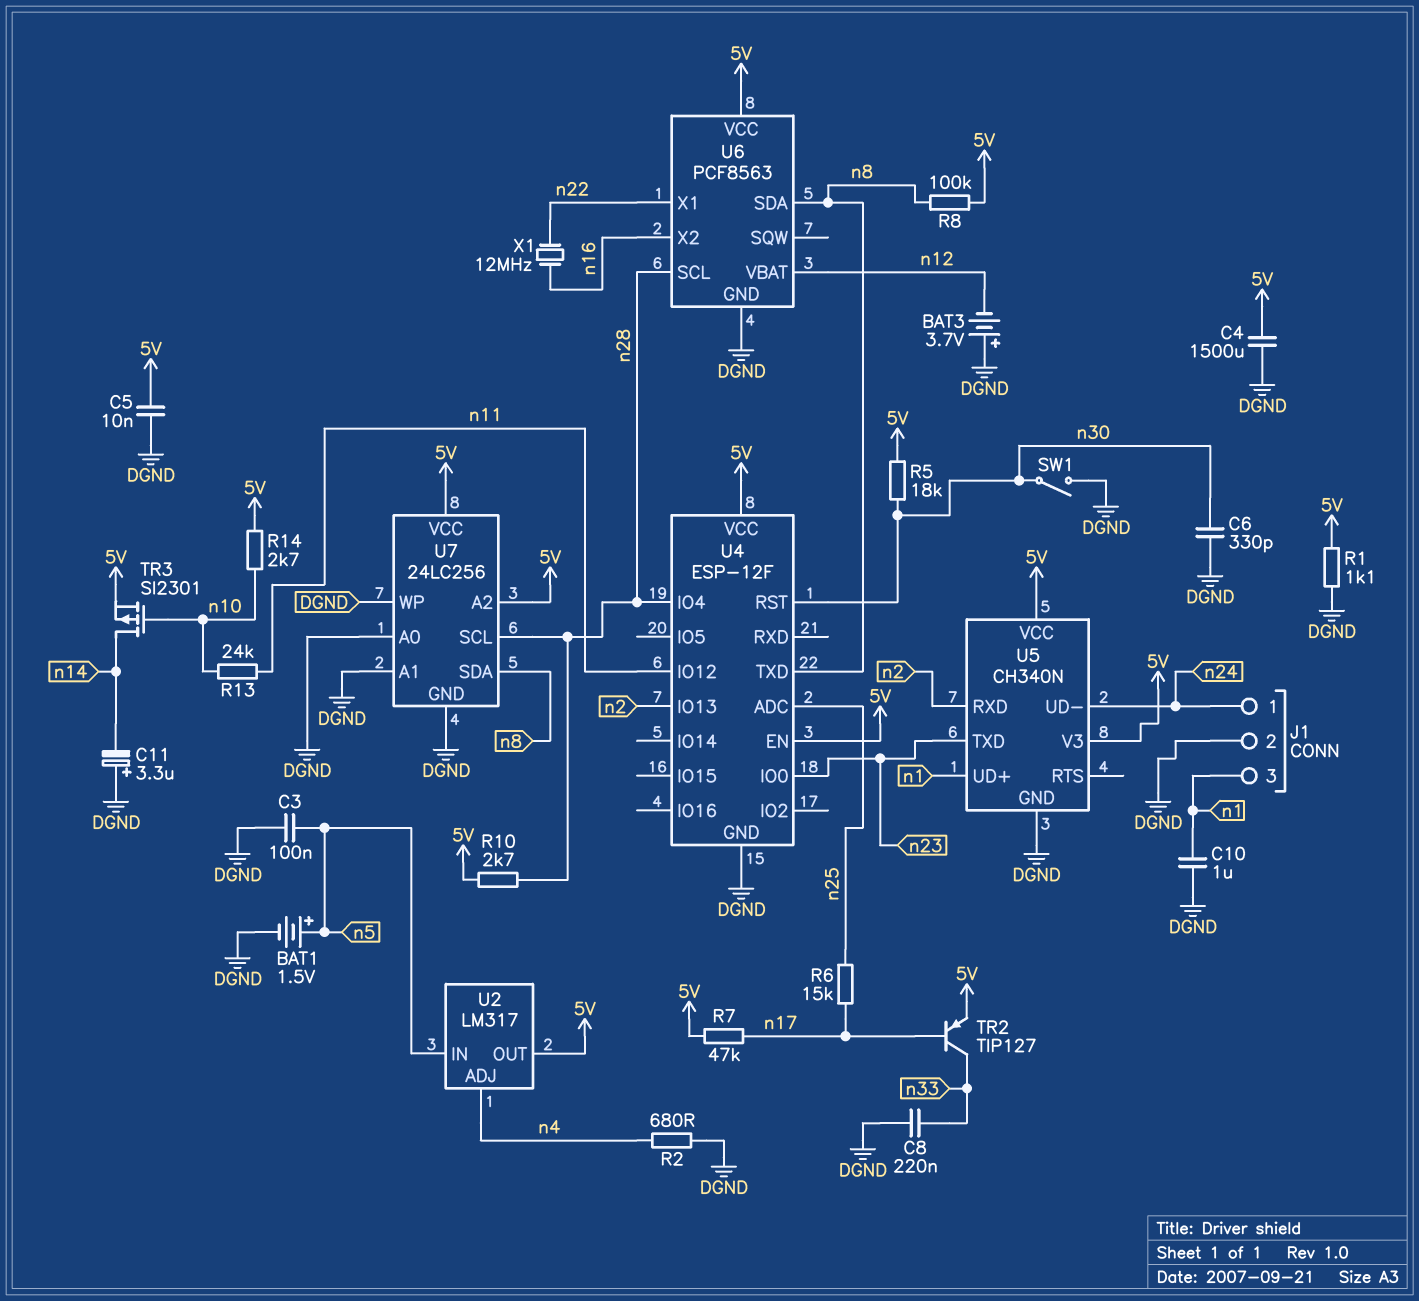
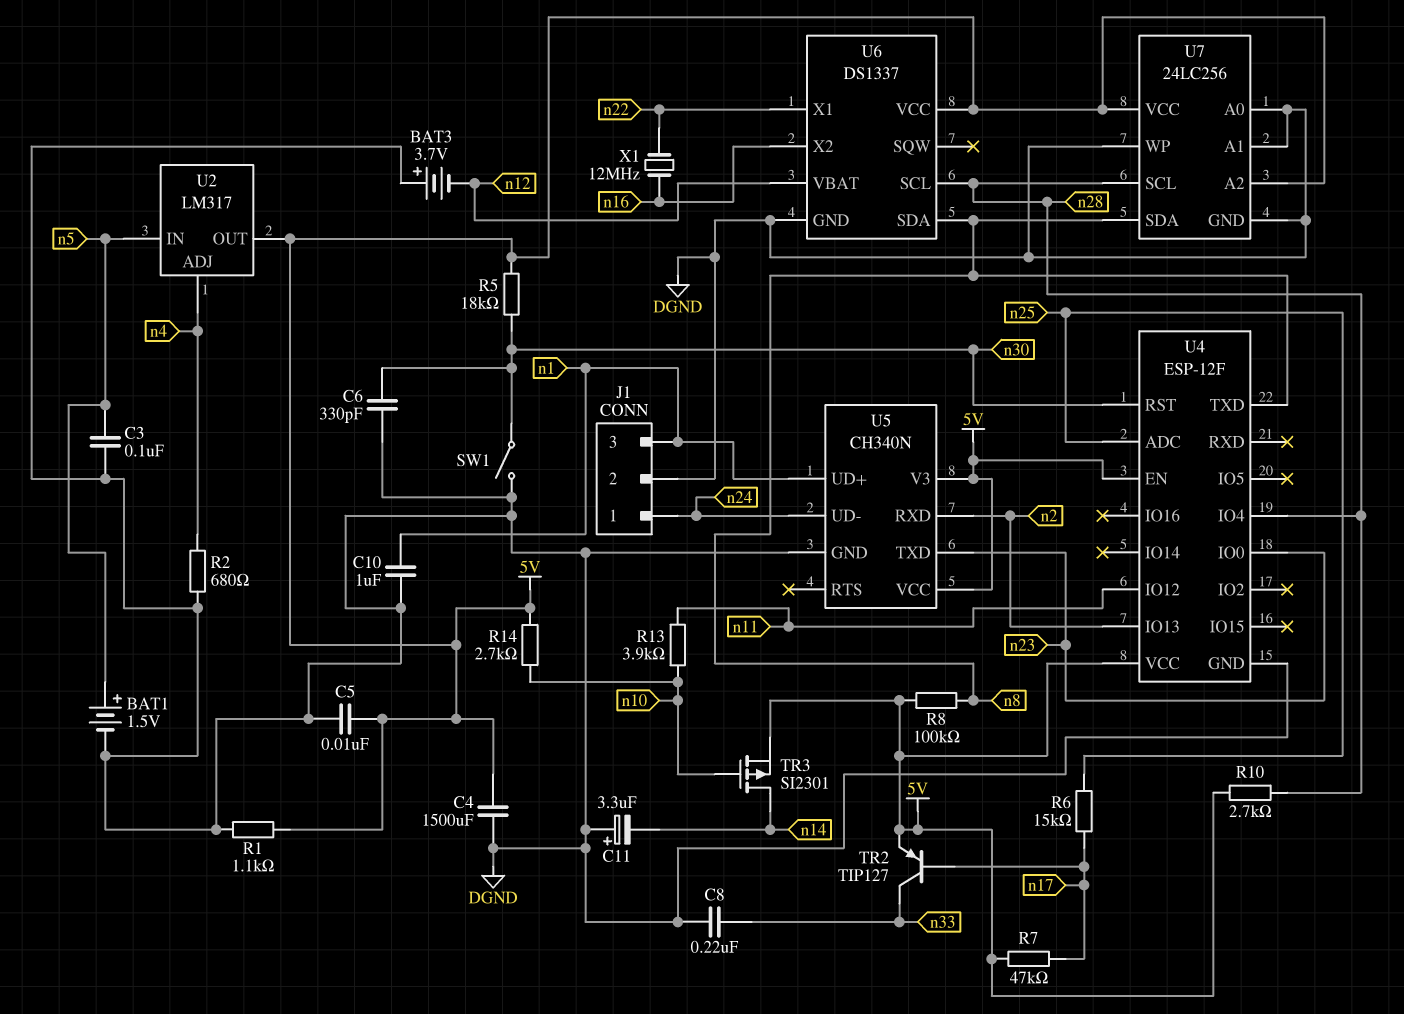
R13: 24k (n10, n11) -> 3.9k (n10, n11)
U6: PCF8563 -> DS1337

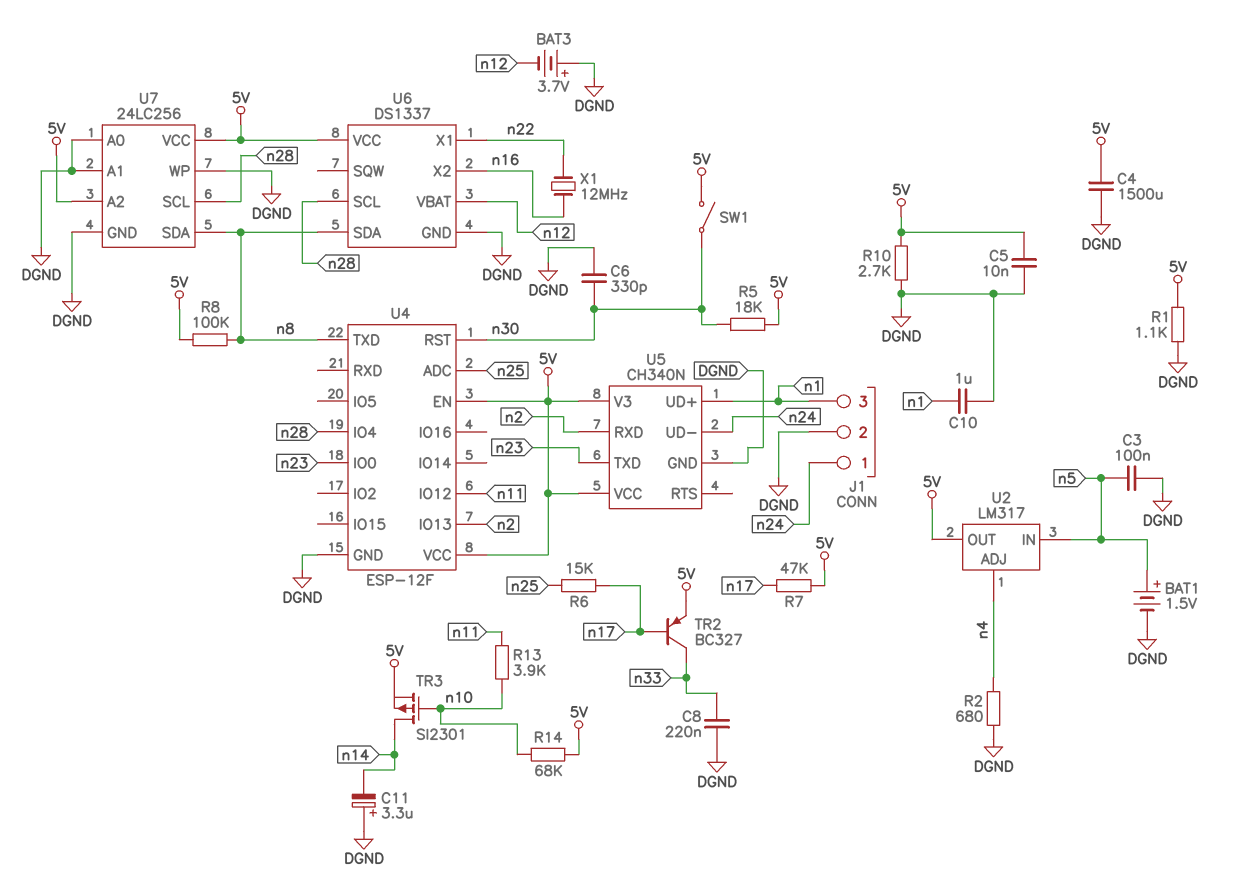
R10: 2.7k (5V, n28) -> 2.7k (5V, DGND)
R14: 2.7k (5V, n10) -> 68k (5V, n10)
SW1: switch (DGND, n30) -> switch (5V, n30)
TR2: PNP TIP127 (B n17, C n33, E 5V) -> PNP BC327 (B n17, C n33, E 5V)

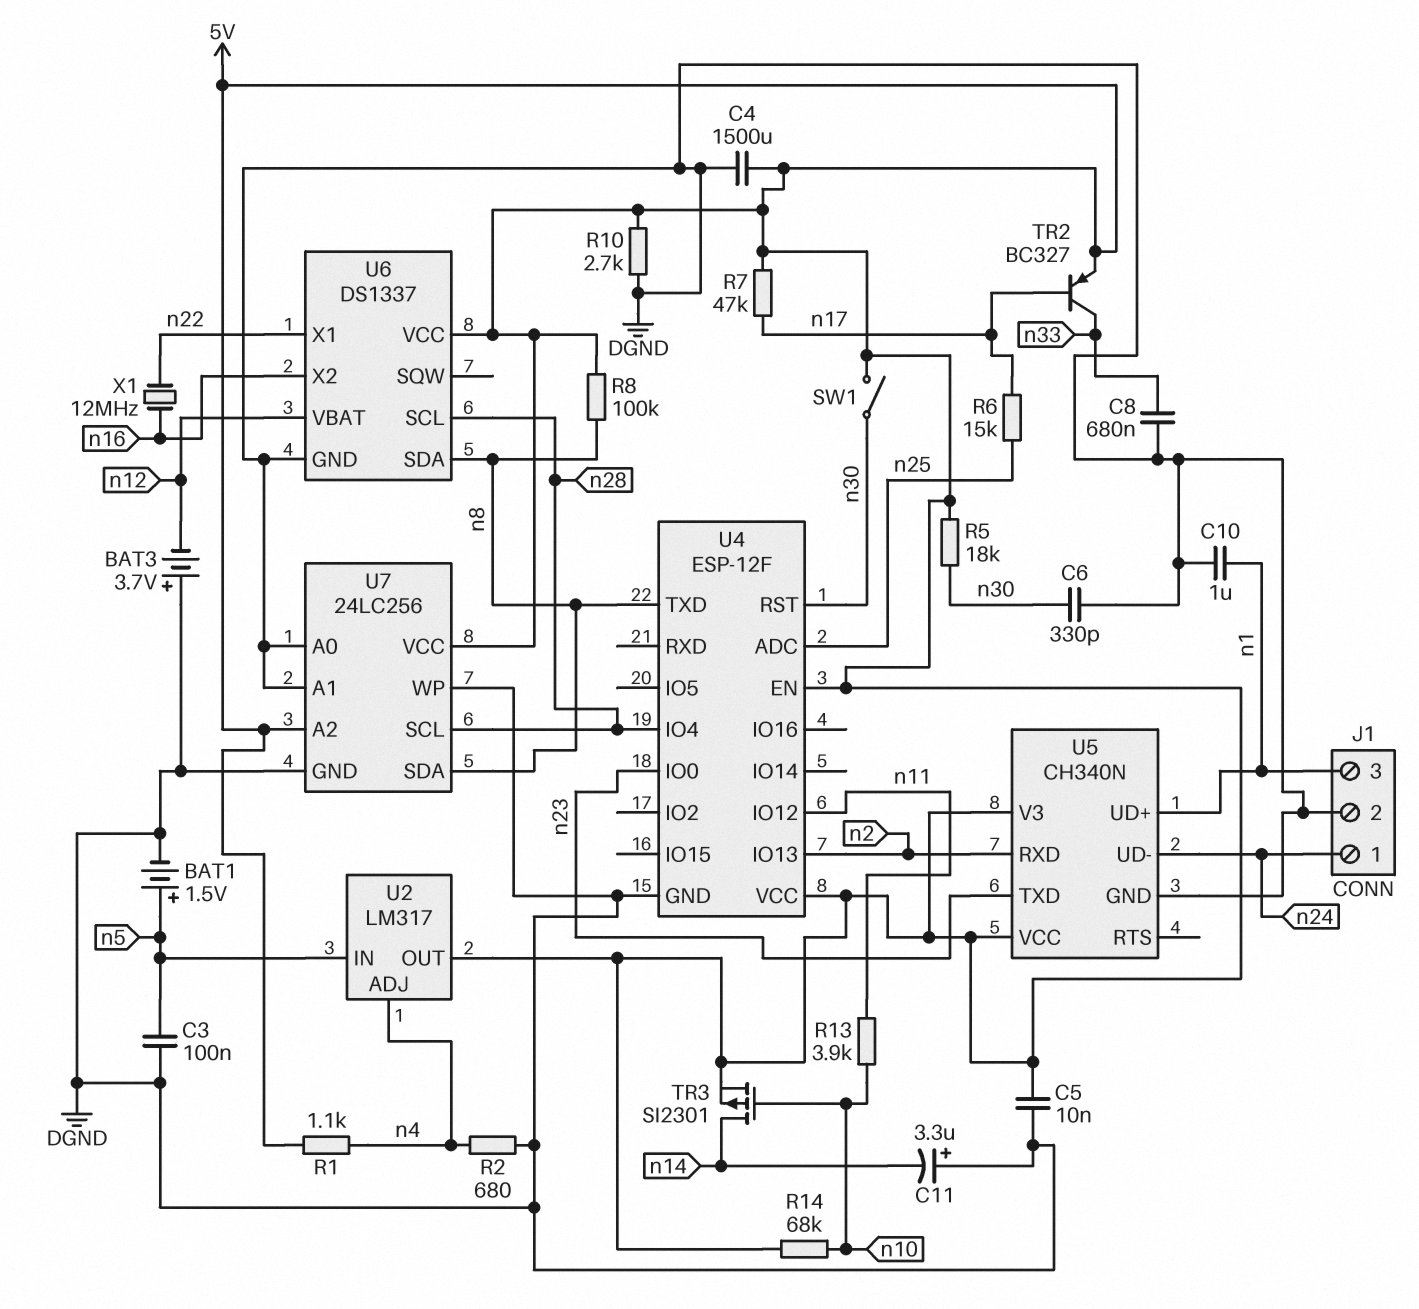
C8: 220nF (DGND, n33) -> 680nF (DGND, n33)
R1: 1.1k (5V, DGND) -> 1.1k (5V, n4)

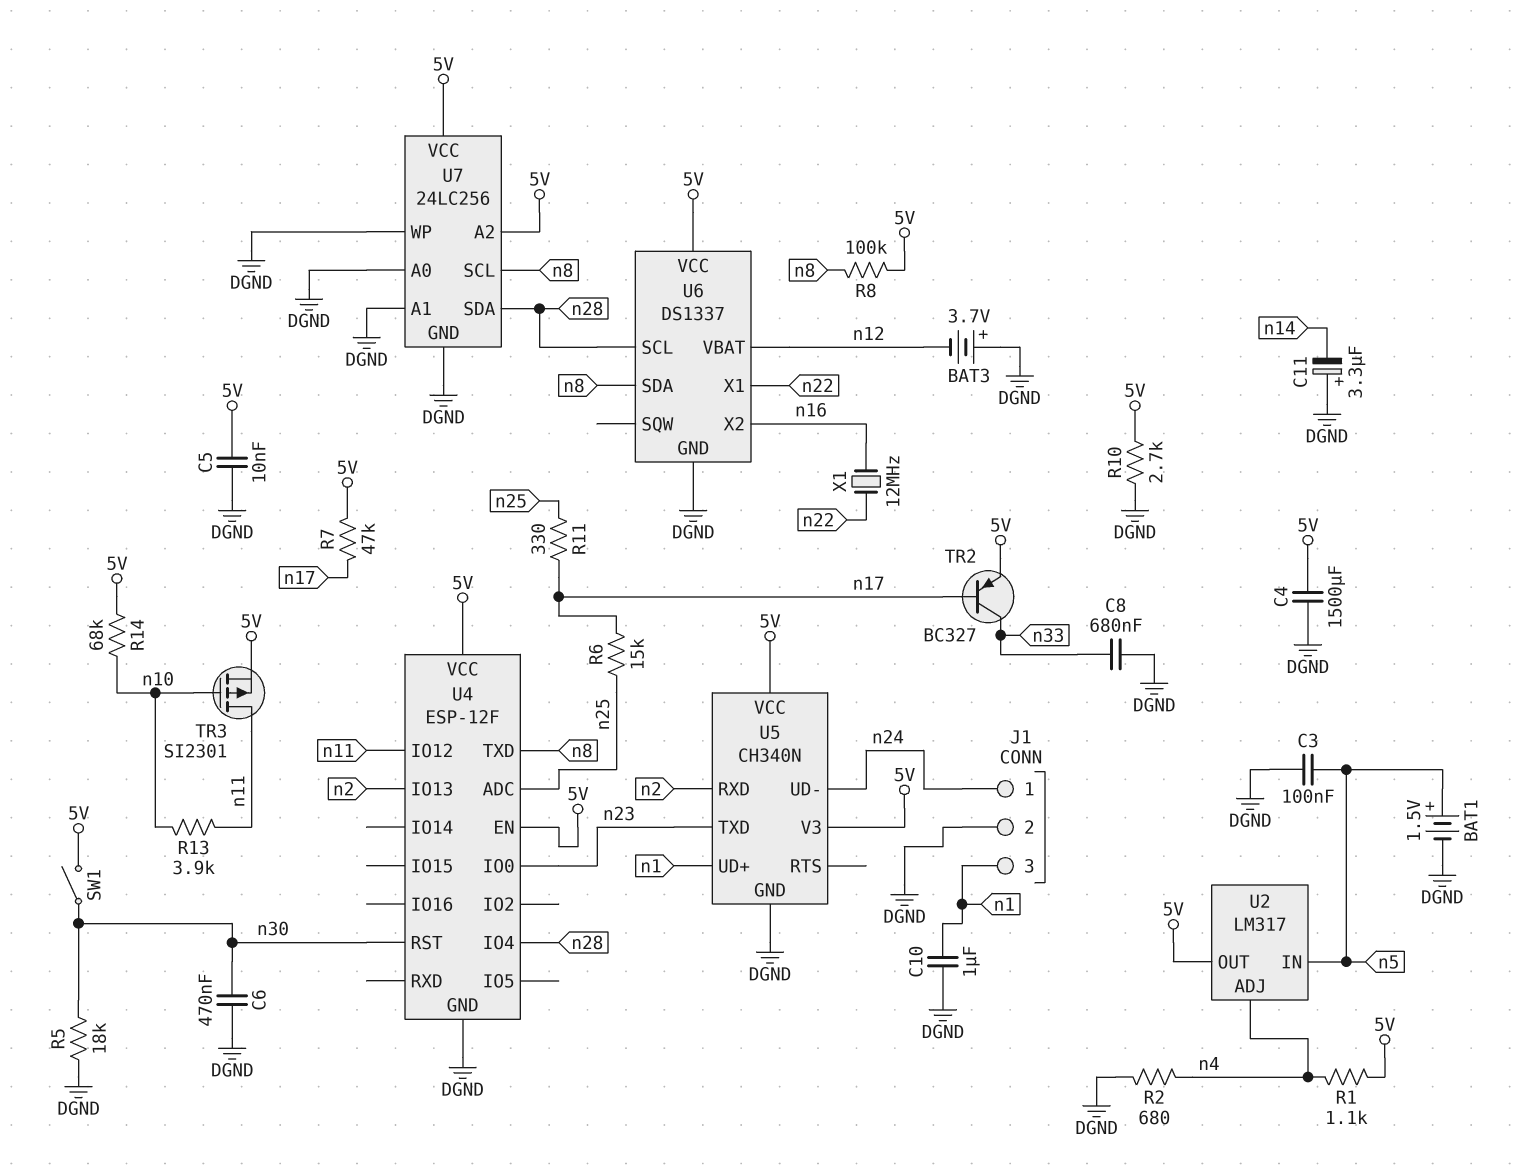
C6: 330pF (DGND, n30) -> 470nF (DGND, n30)
R5: 18k (5V, n30) -> 18k (DGND, n30)
R11: none -> 330 (n17, n25)
TR3: PMOS SI2301 (G n10, D n14, S 5V) -> PMOS SI2301 (G n10, D n11, S 5V)
U7 pin SCL: n28 -> n8
U7 pin SDA: n8 -> n28

